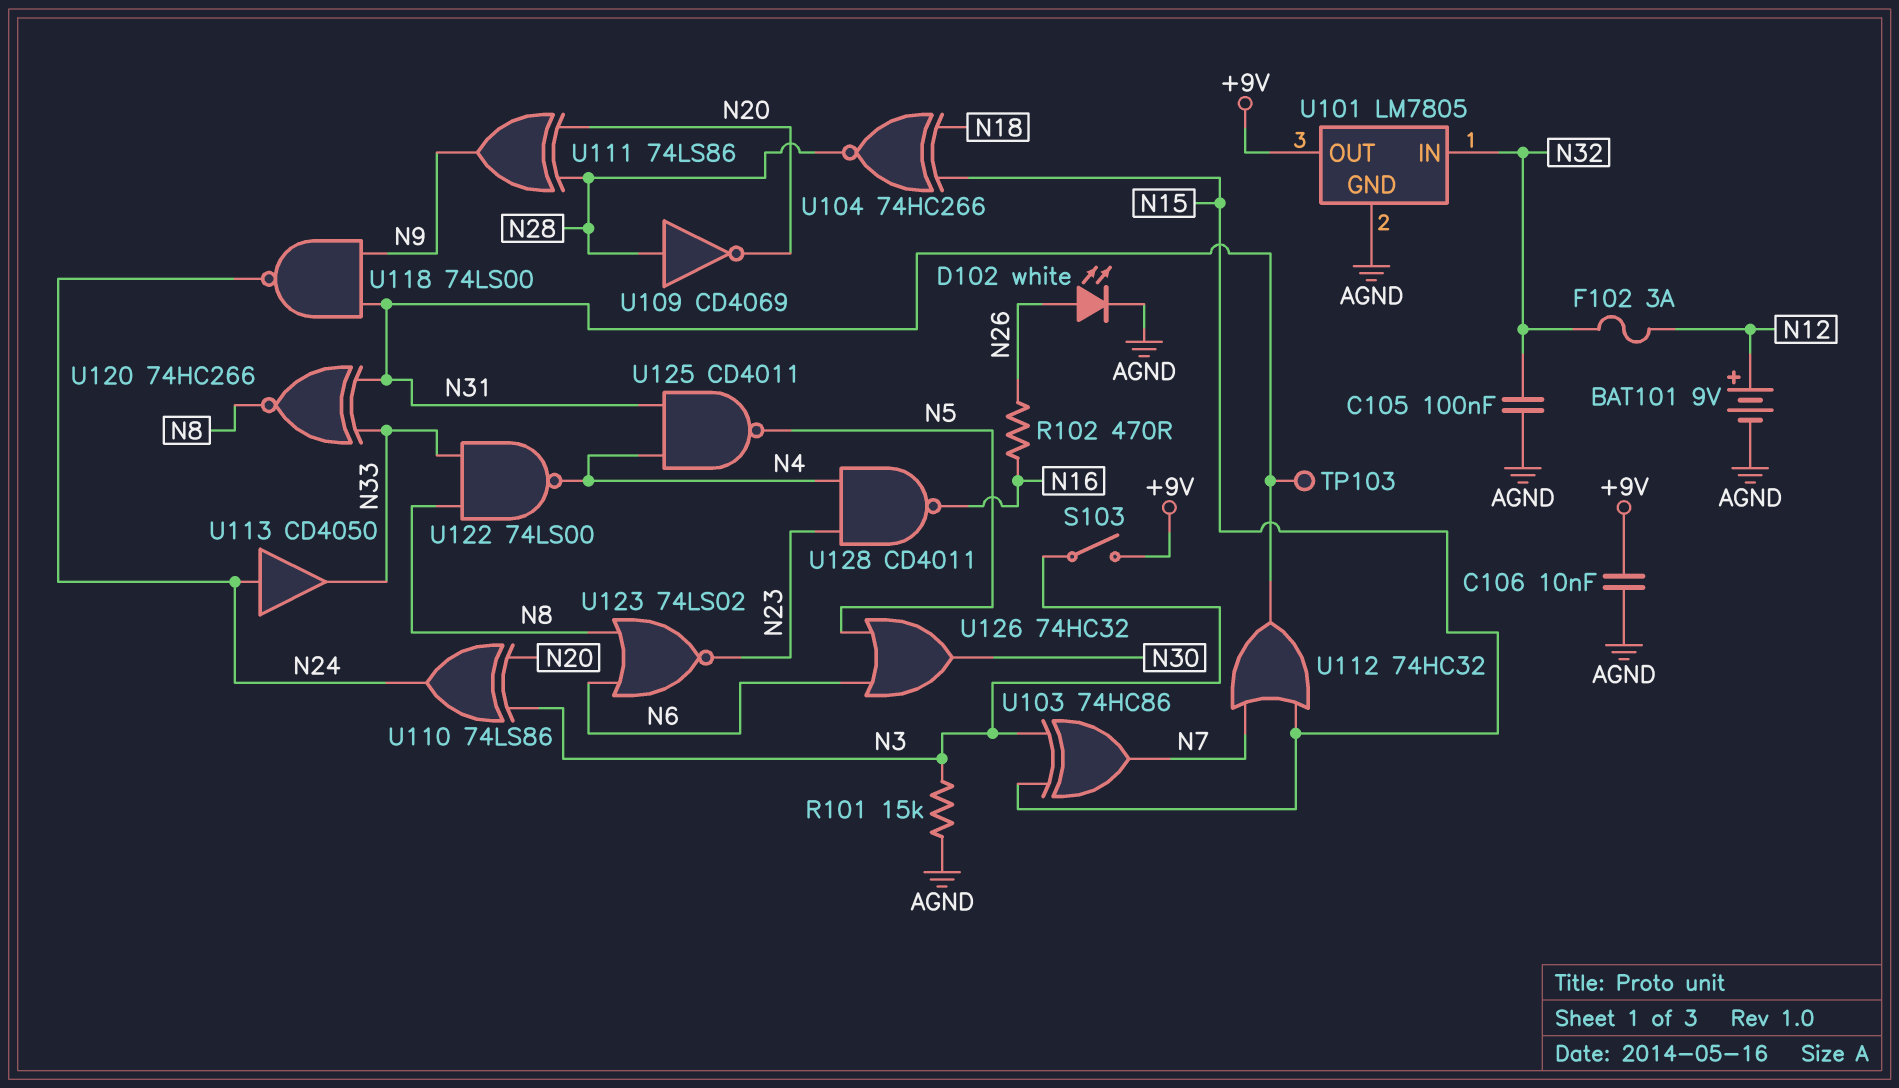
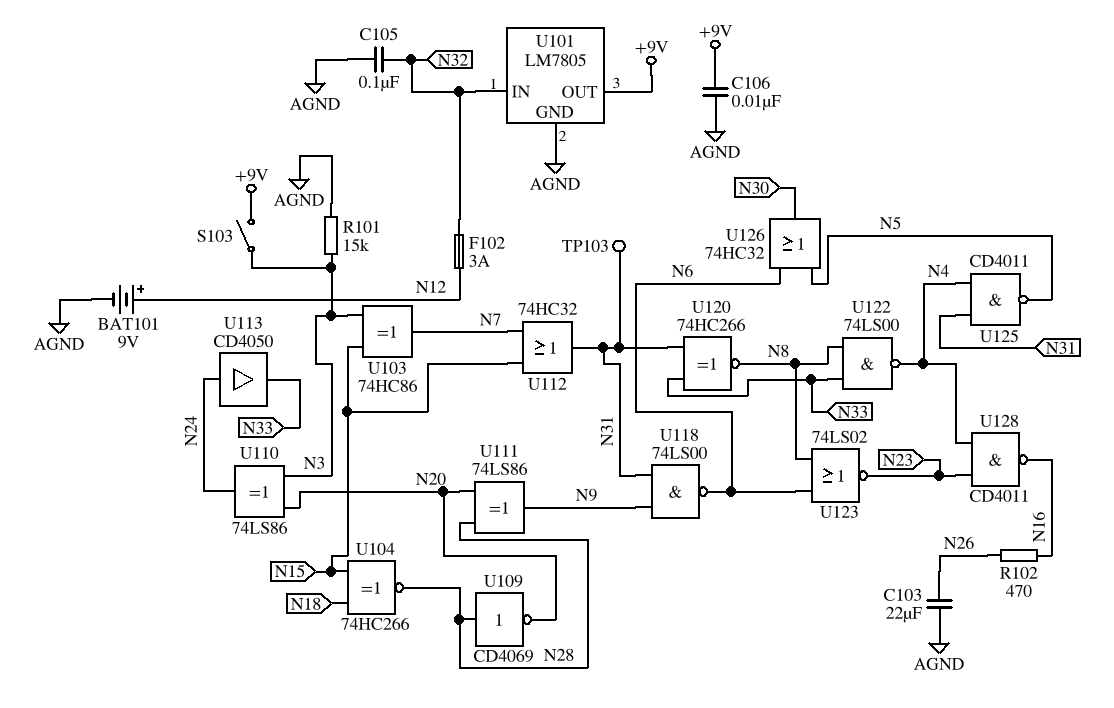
C103: none -> 22uF (AGND, N26)
D102: LED white (A N26, K AGND) -> none
U118: NAND 74LS00 (in N9, in N31, out N24) -> NAND 74LS00 (in N9, in N31, out N6)

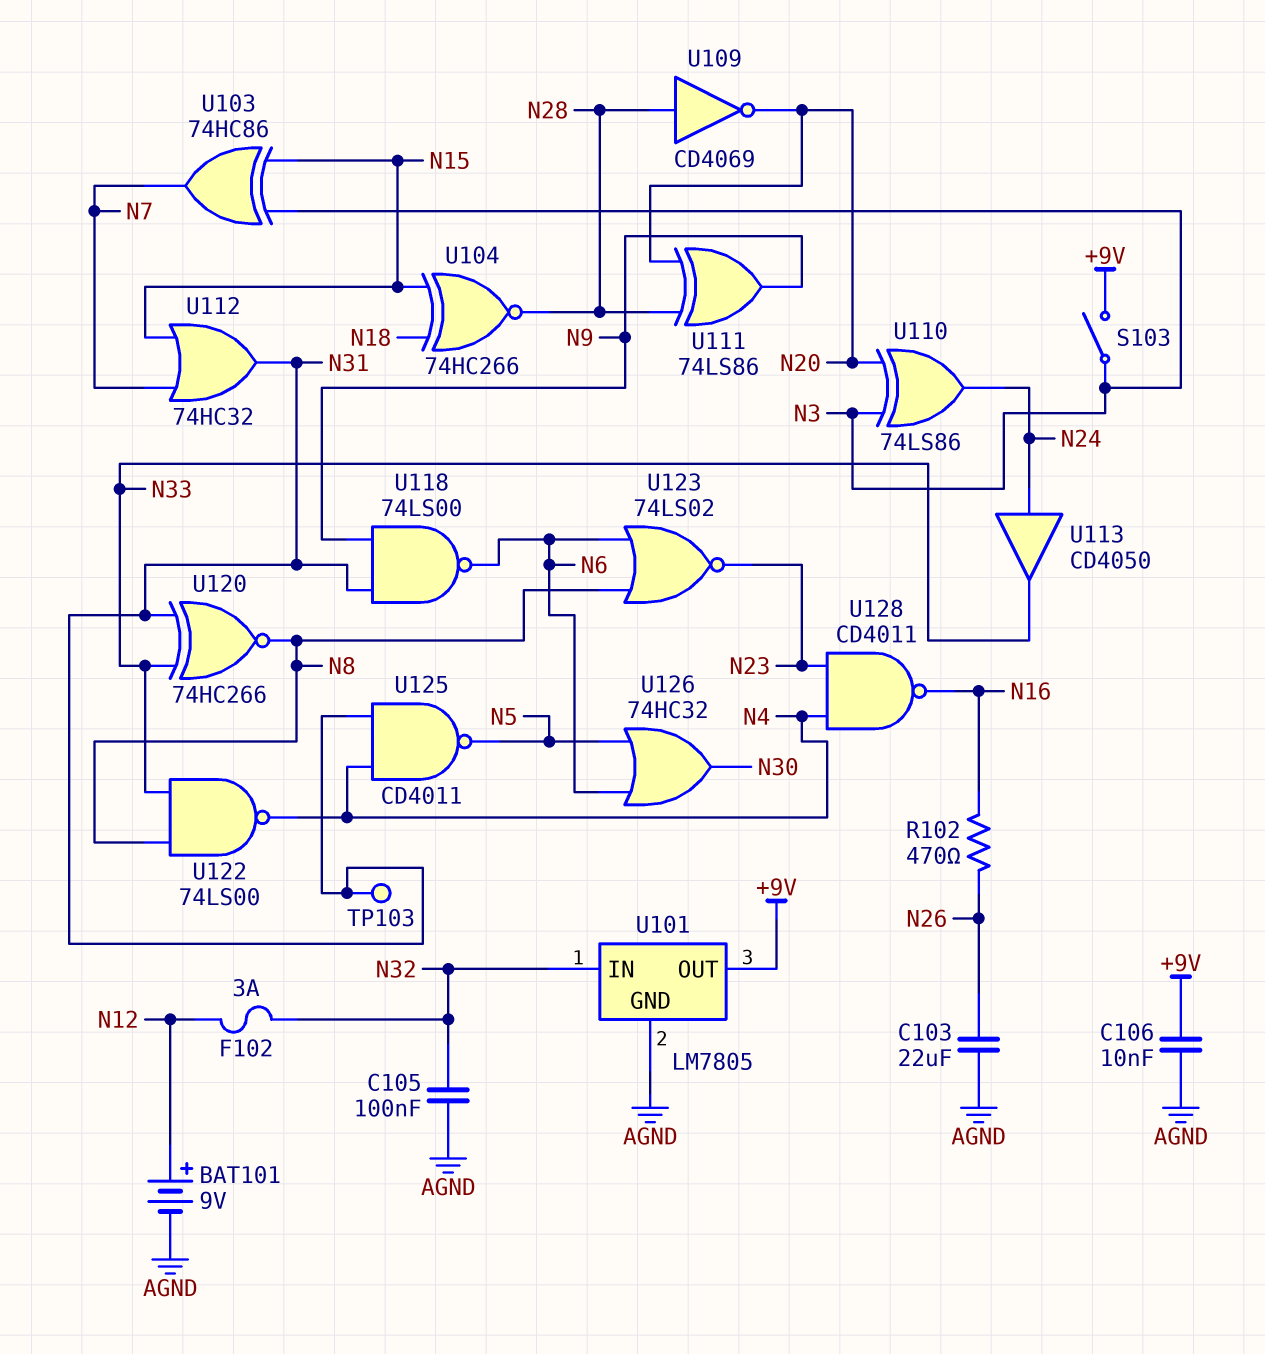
R101: 15k (AGND, N3) -> none

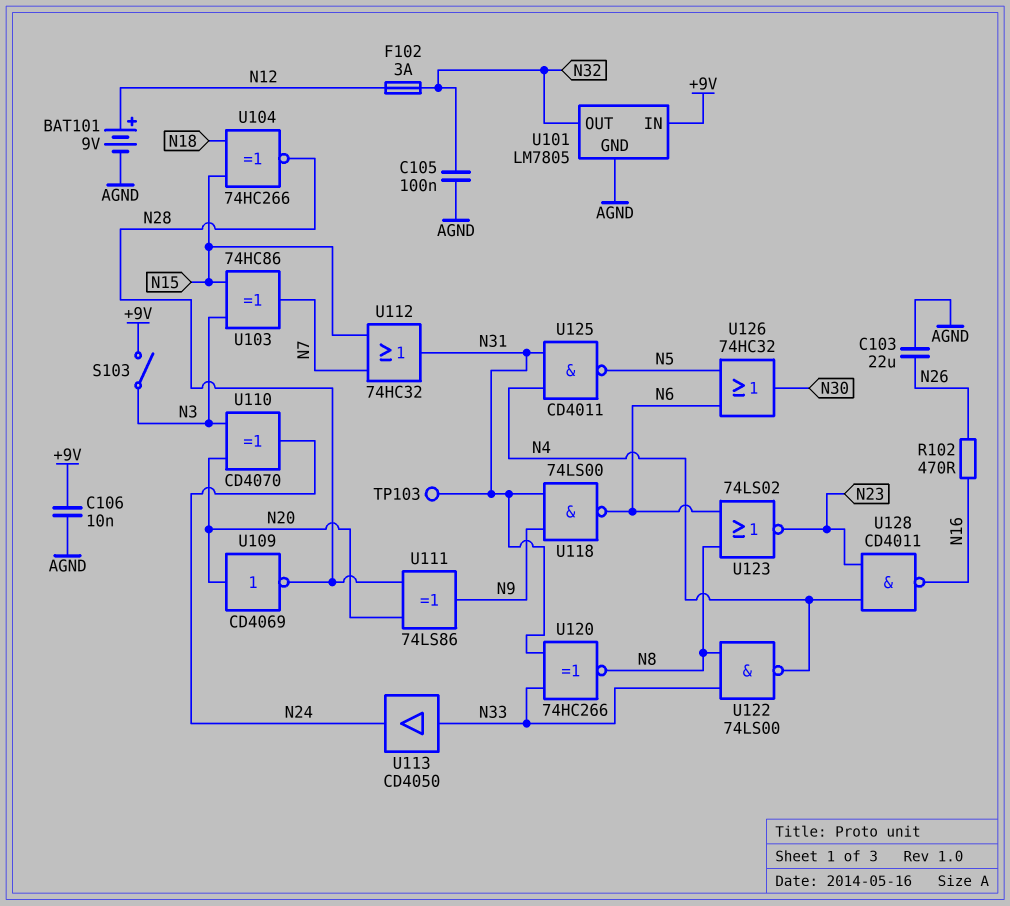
U101 pin IN: N32 -> +9V
U101 pin OUT: +9V -> N32
U109: NOT CD4069 (in N28, out N20) -> NOT CD4069 (in N20, out N28)
U110: XOR 74LS86 (in N3, in N20, out N24) -> XOR CD4070 (in N3, in N20, out N24)
U113: buffer CD4050 (in N24, out N33) -> buffer CD4050 (in N33, out N24)

